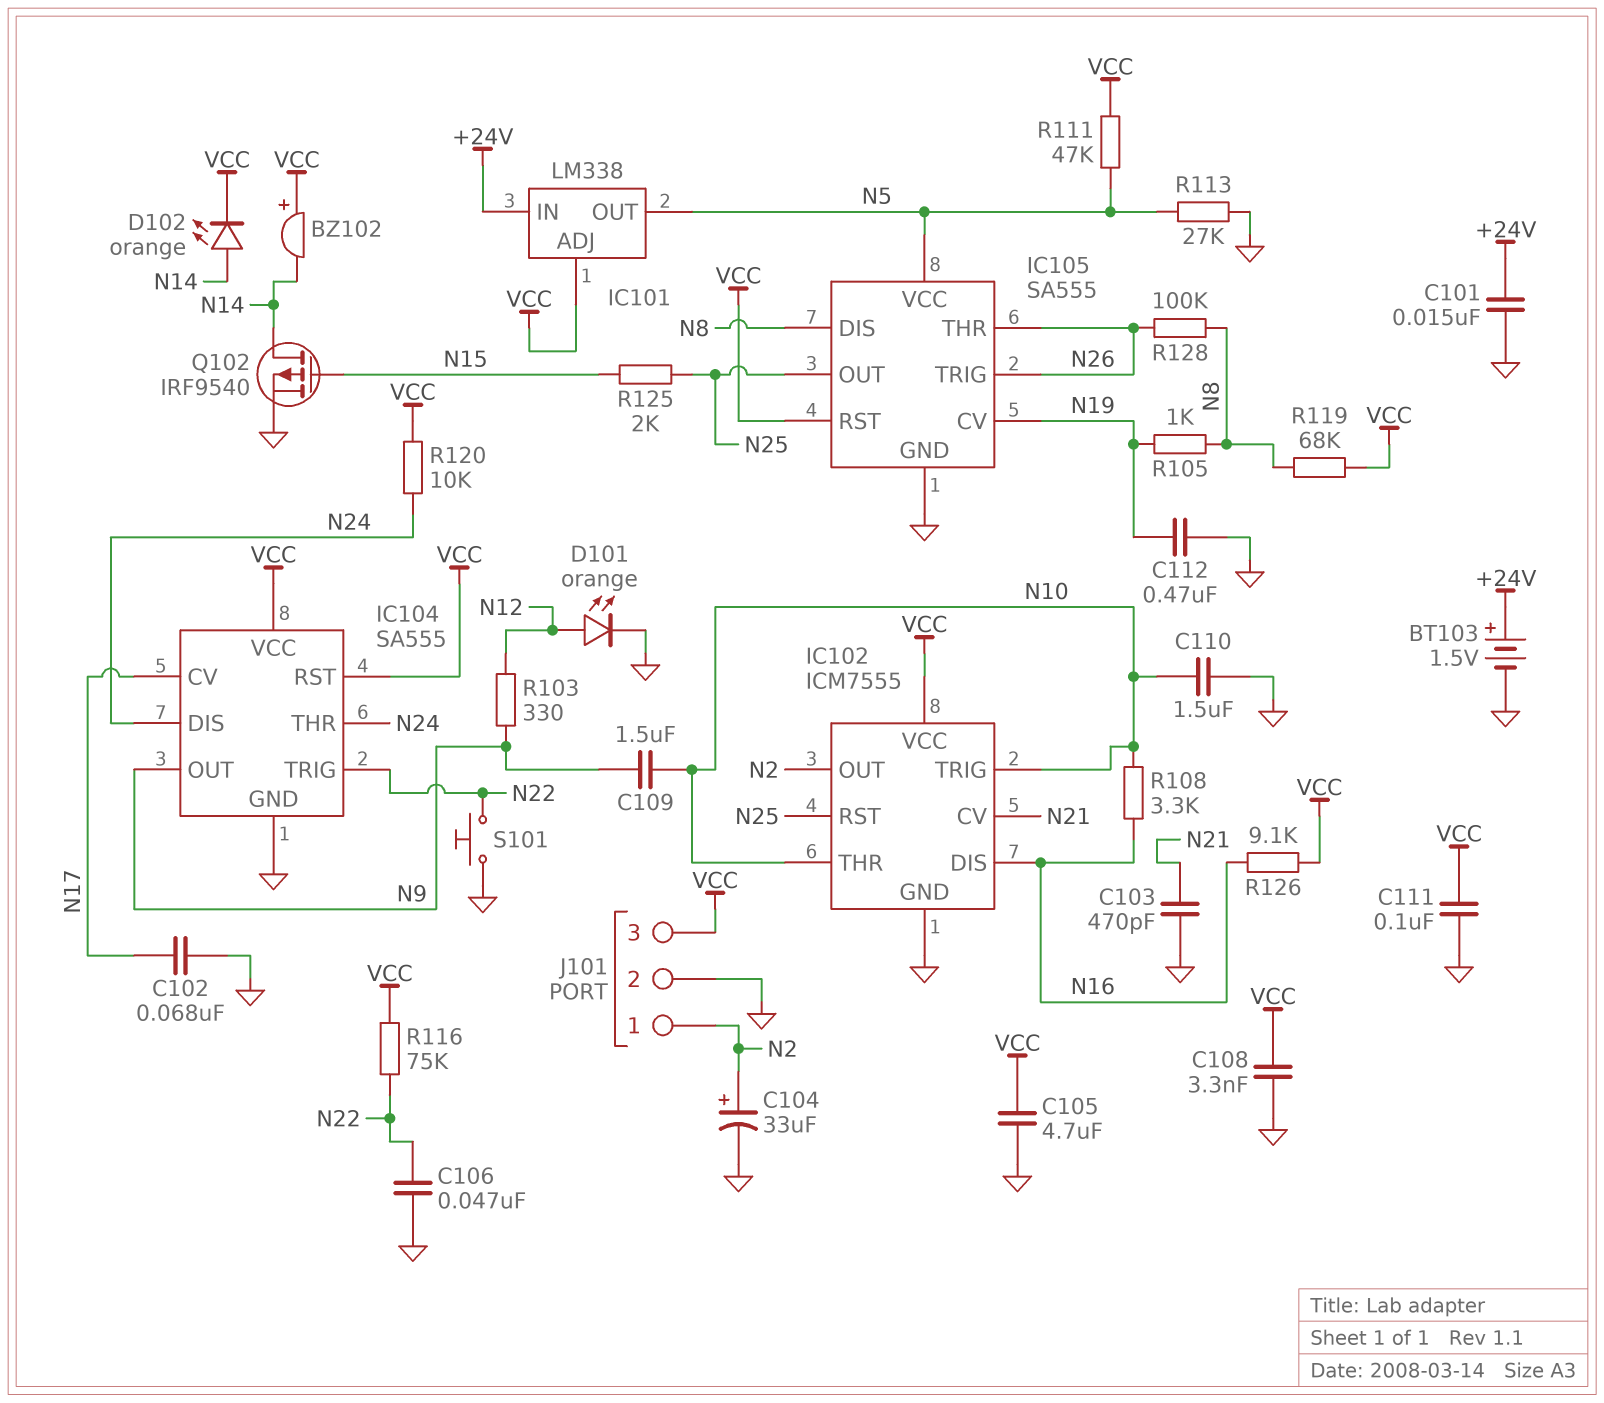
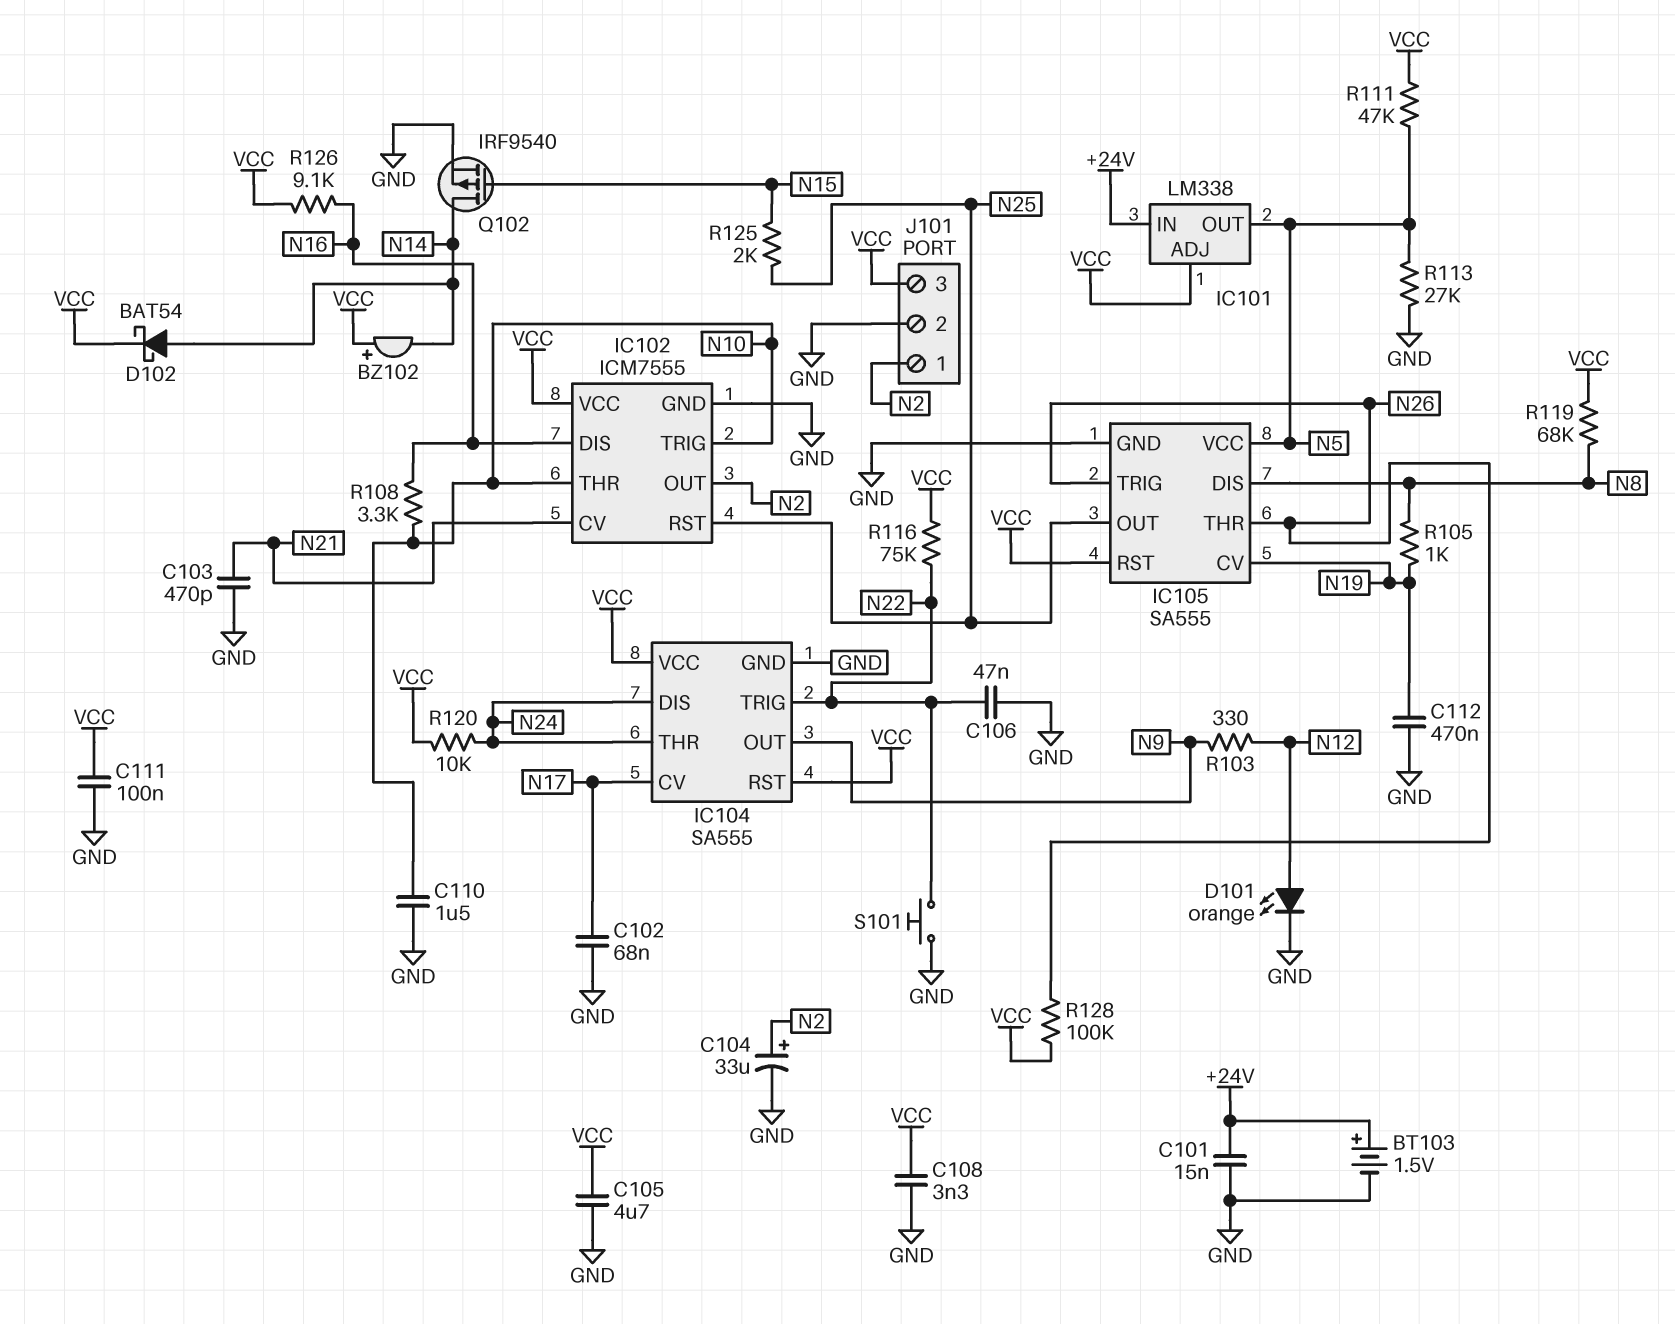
C109: 1.5uF (N9, N10) -> none
D102: LED orange (A N14, K VCC) -> schottky BAT54 (A N14, K VCC)
R128: 100k (N8, N26) -> 100k (N26, VCC)

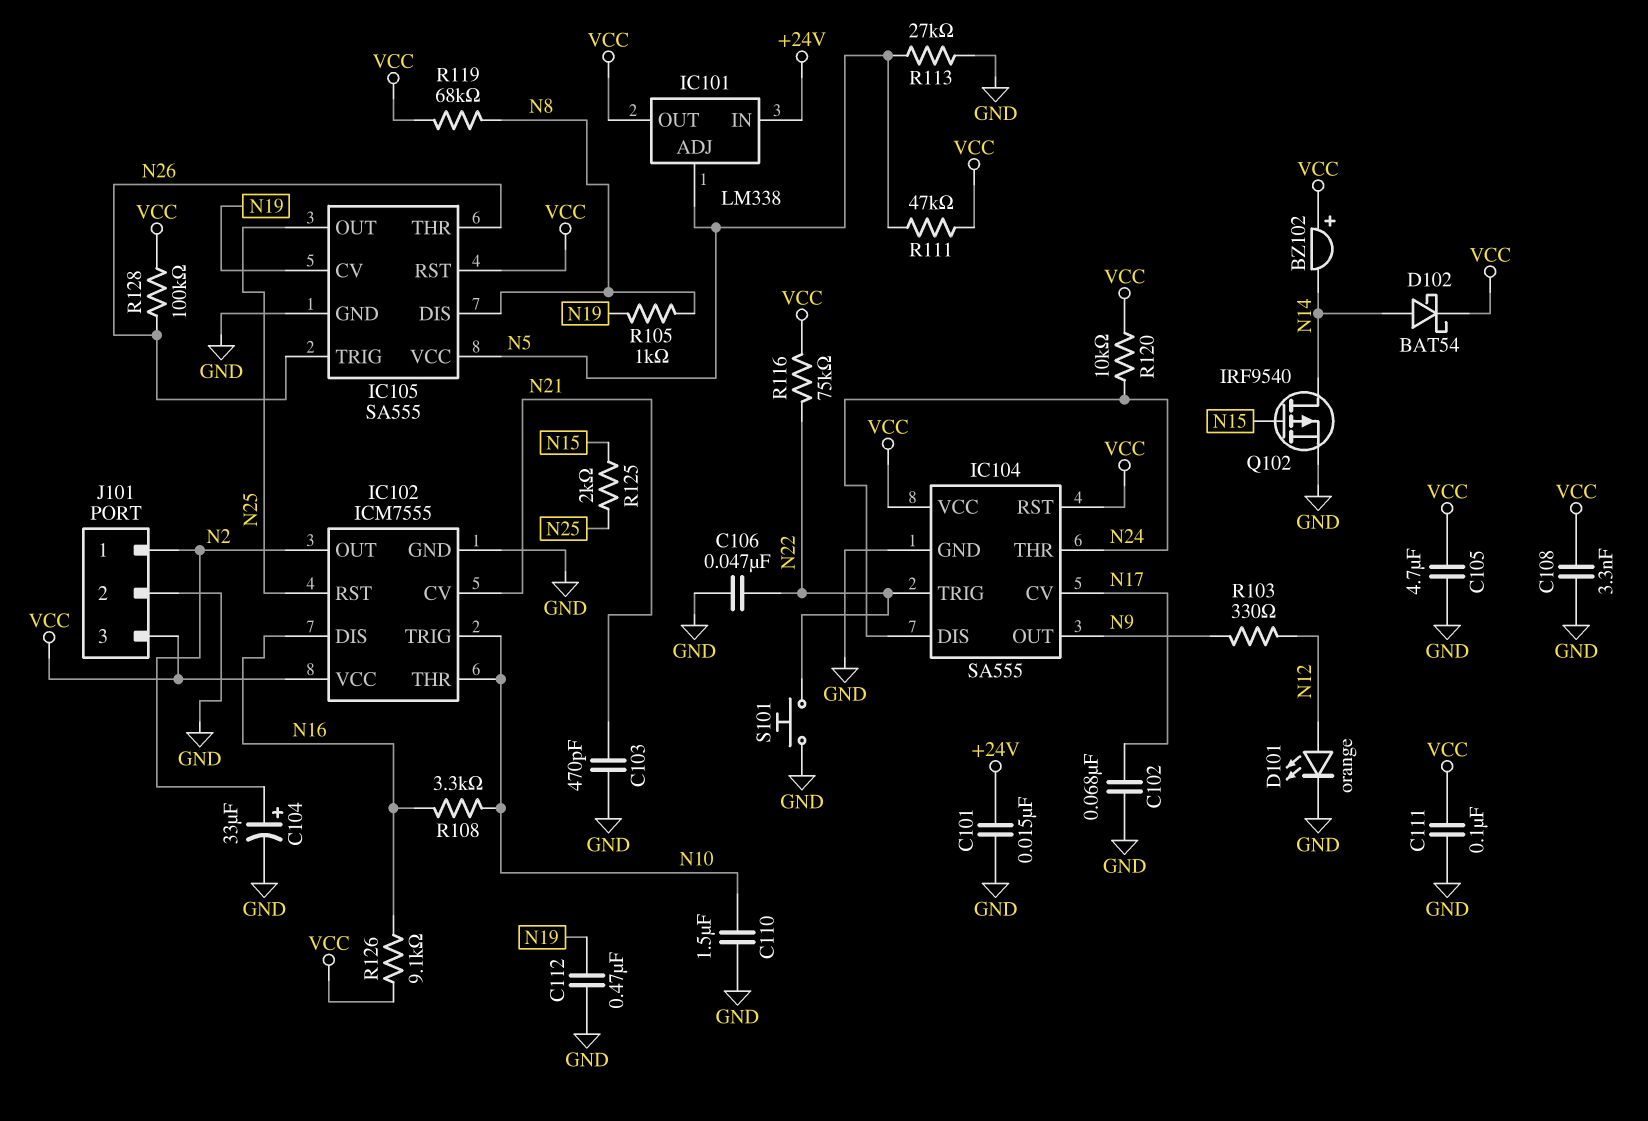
BT103: 1.5V (plus +24V, minus GND) -> none
IC101 pin ADJ: VCC -> N5
IC101 pin OUT: N5 -> VCC

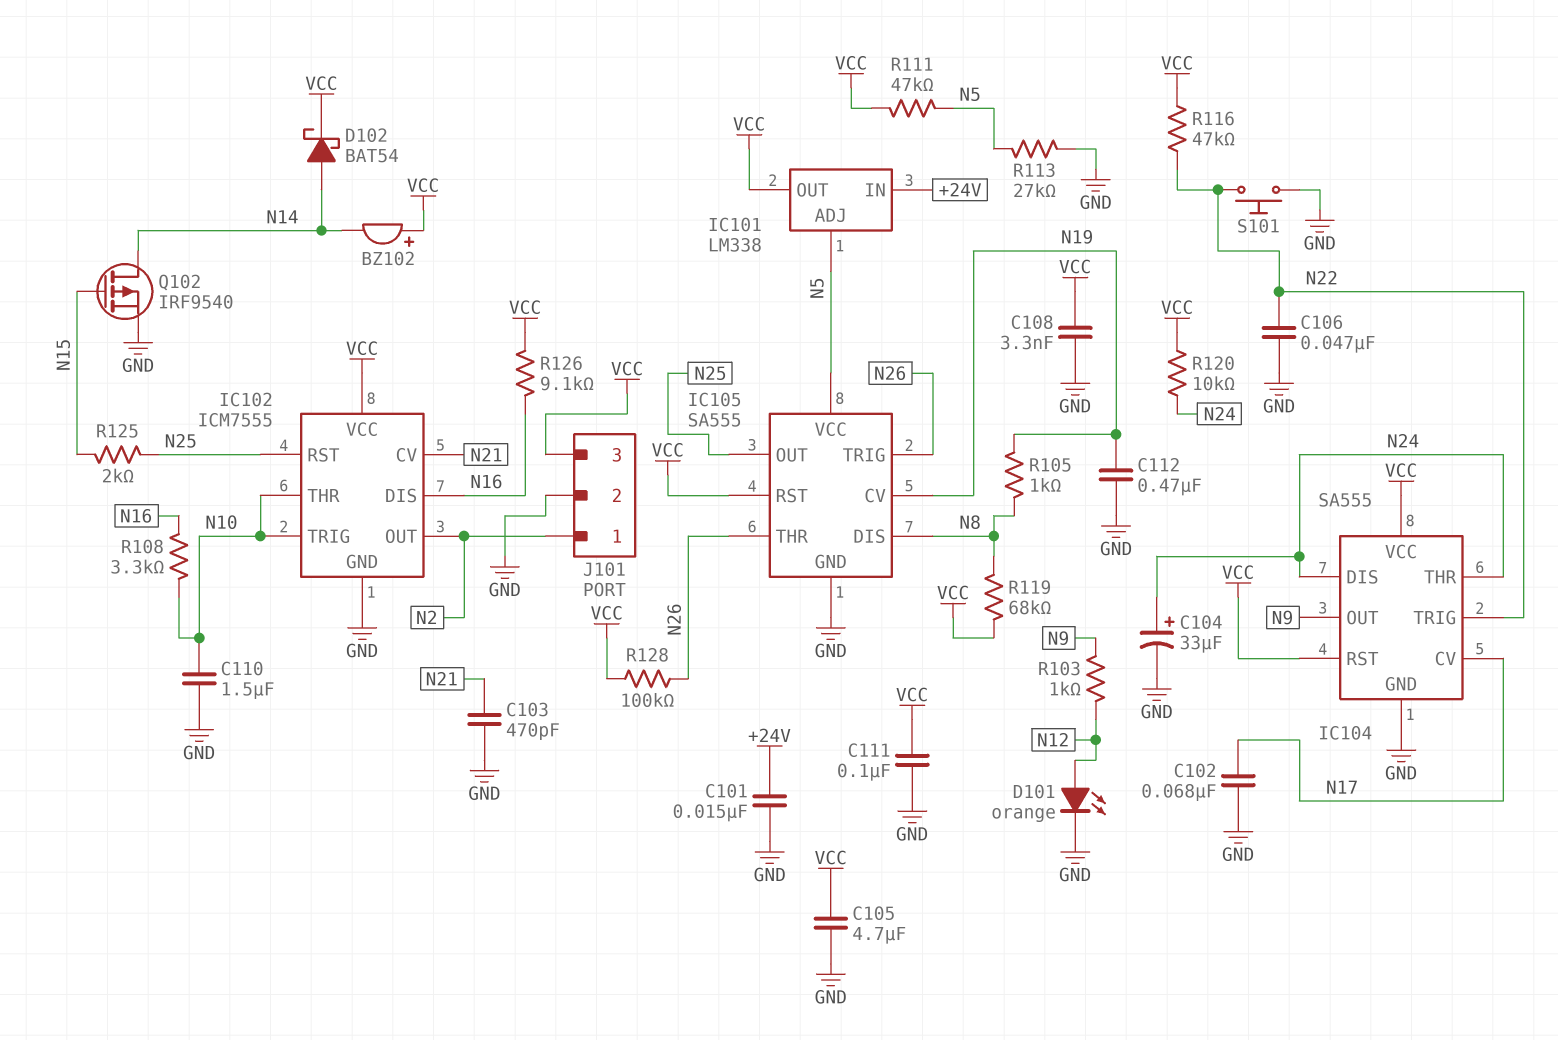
C104: 33uF (plus N2, minus GND) -> 33uF (plus N24, minus GND)
R103: 330 (N9, N12) -> 1k (N9, N12)
R116: 75k (N22, VCC) -> 47k (N22, VCC)

